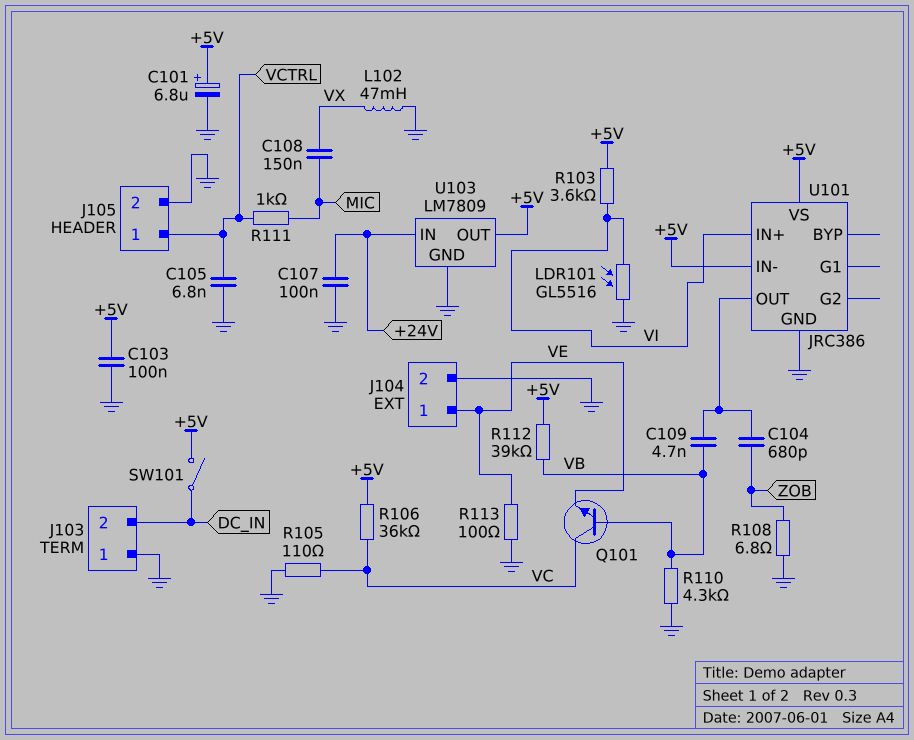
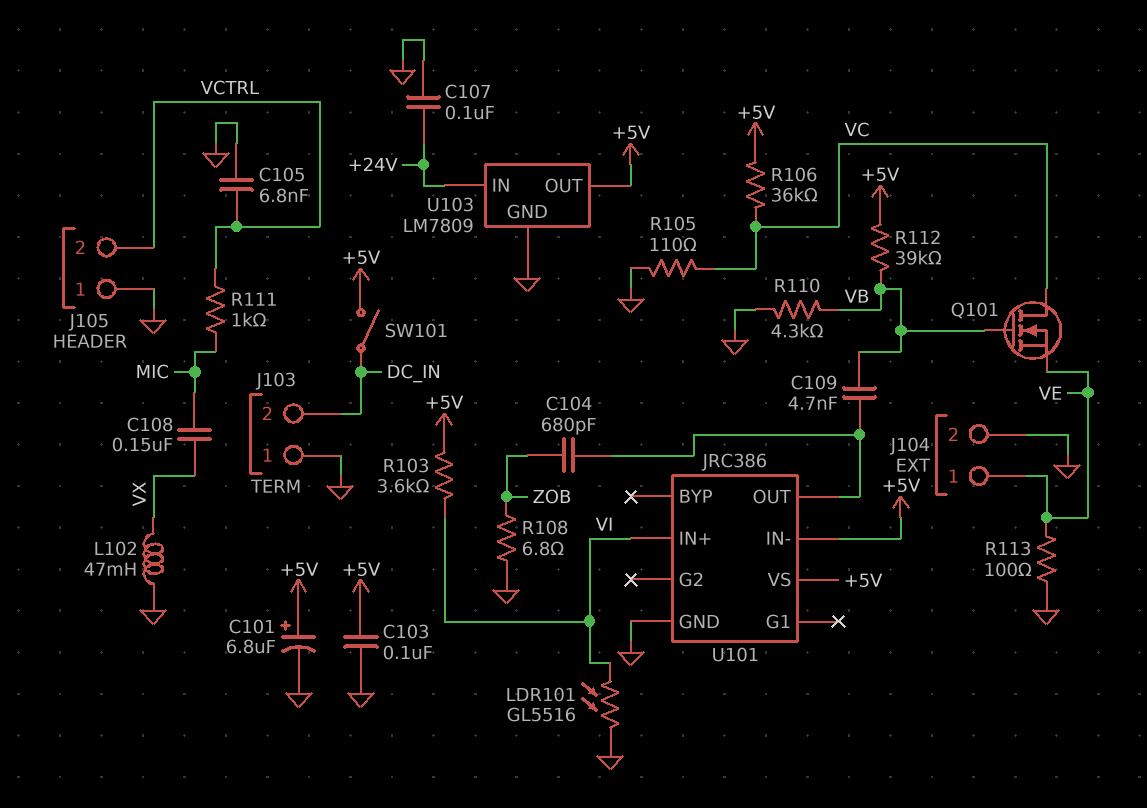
J105 pin 1: VCTRL -> GND
J105 pin 2: GND -> VCTRL
Q101: NPN (B VB, C VC, E VE) -> NMOS (G VB, D VC, S VE)

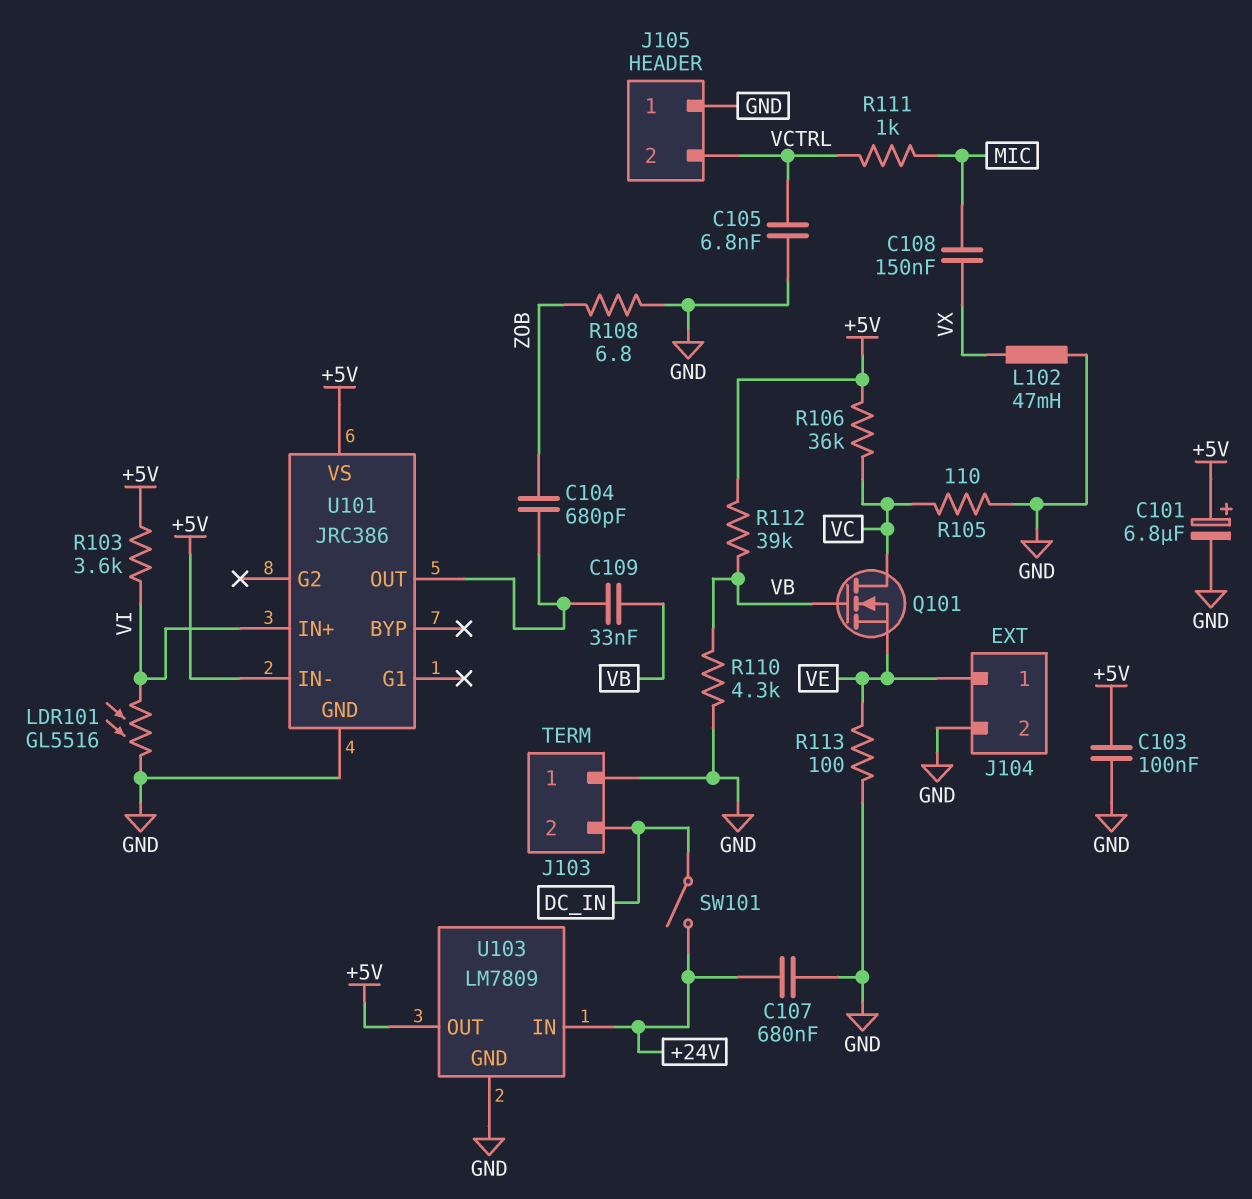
C107: 100nF (+24V, GND) -> 680nF (+24V, GND)
C109: 4.7nF (U101/OUT, VB) -> 33nF (U101/OUT, VB)
SW101: switch (+5V, DC_IN) -> switch (+24V, DC_IN)

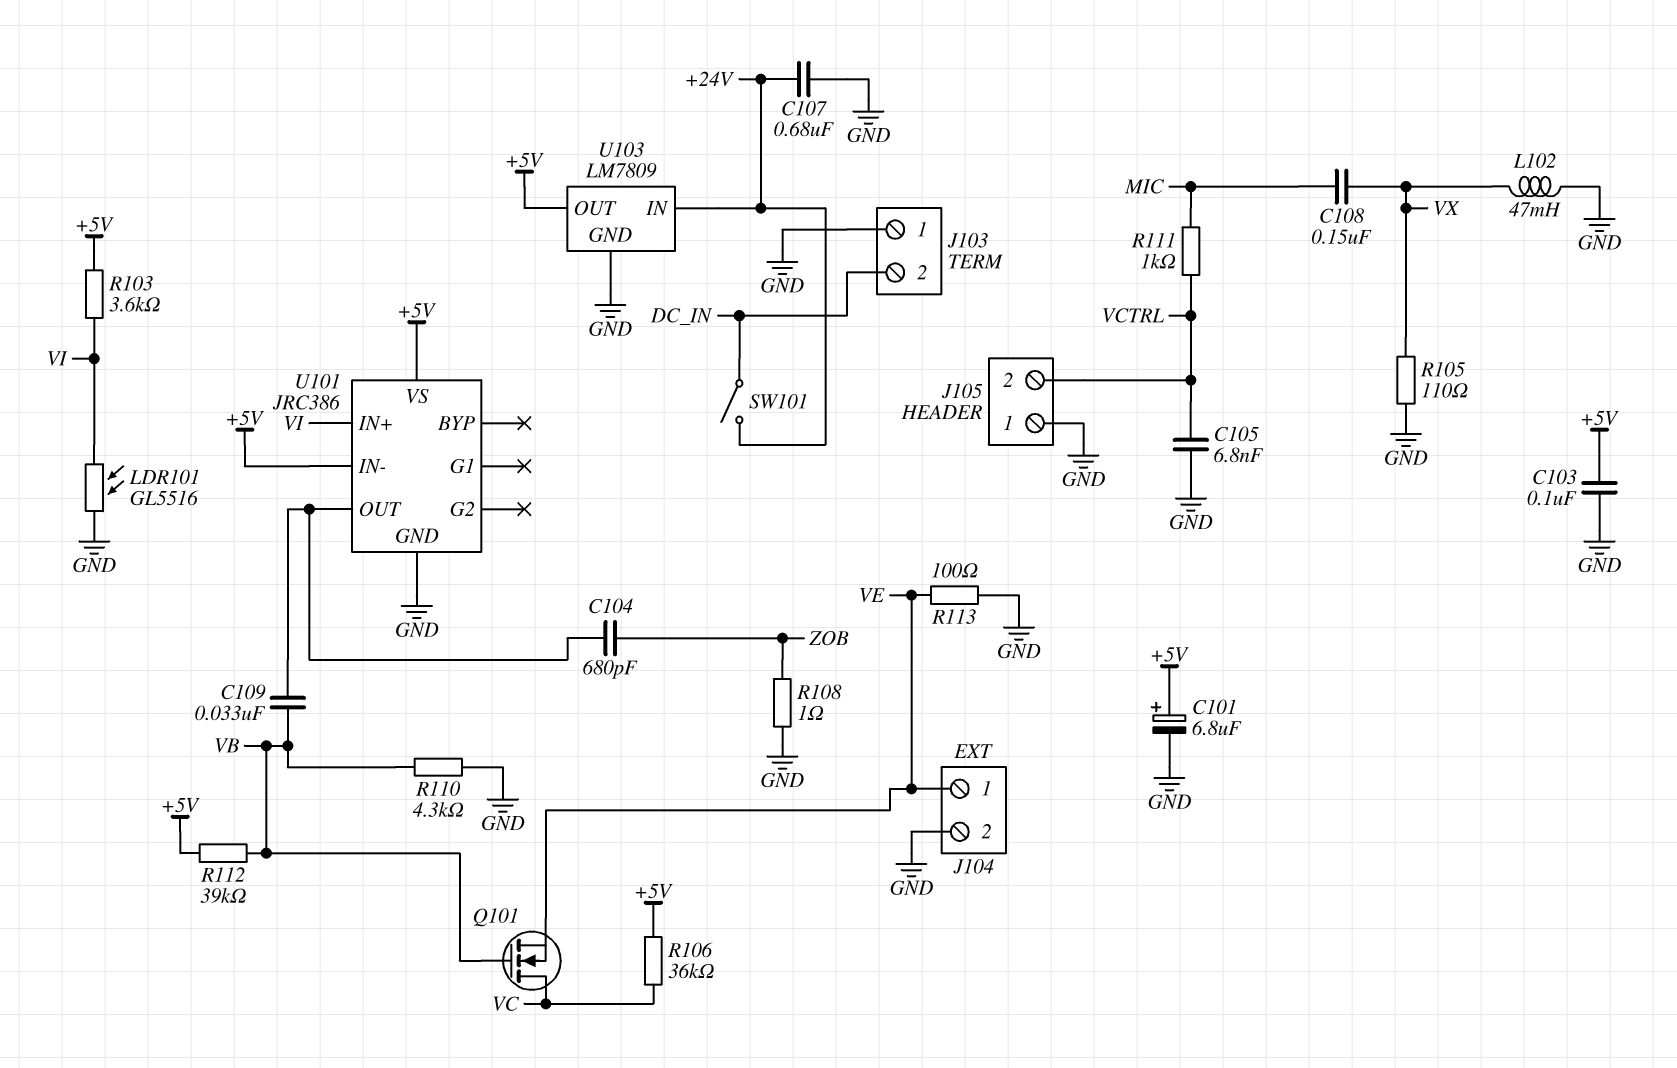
R105: 110 (GND, VC) -> 110 (GND, VX)
R108: 6.8 (GND, ZOB) -> 1 (GND, ZOB)

